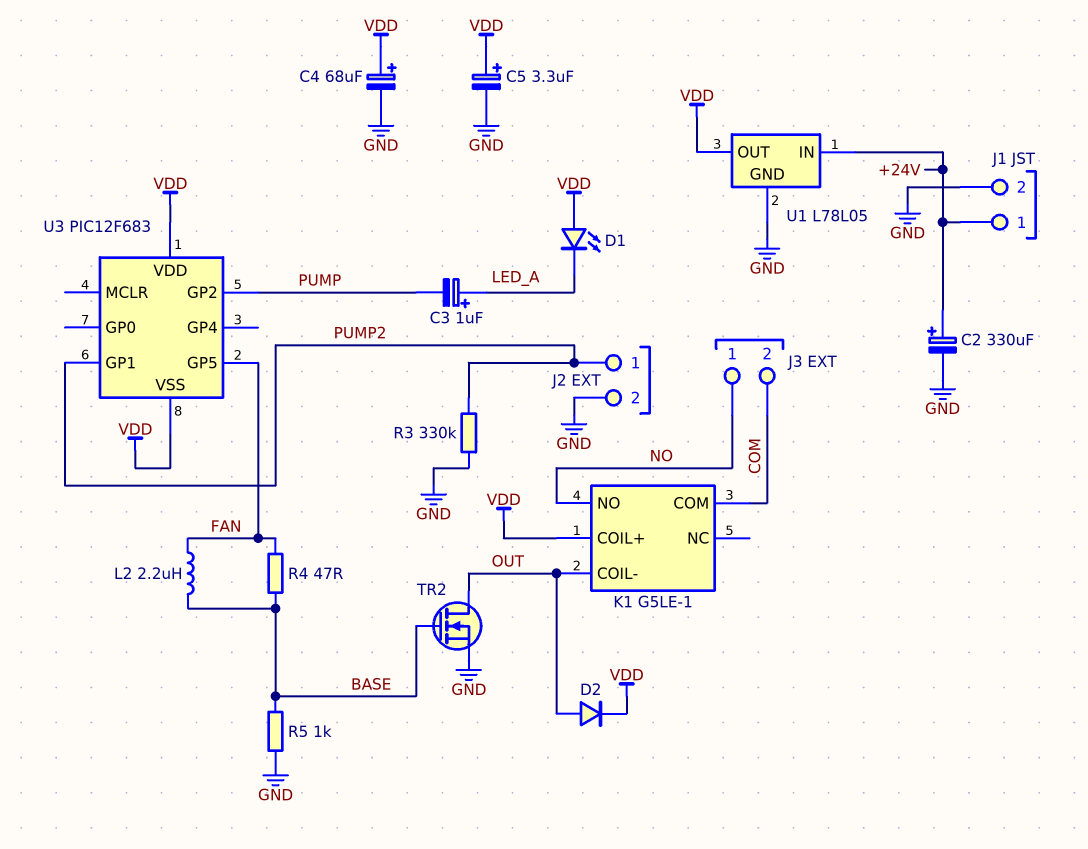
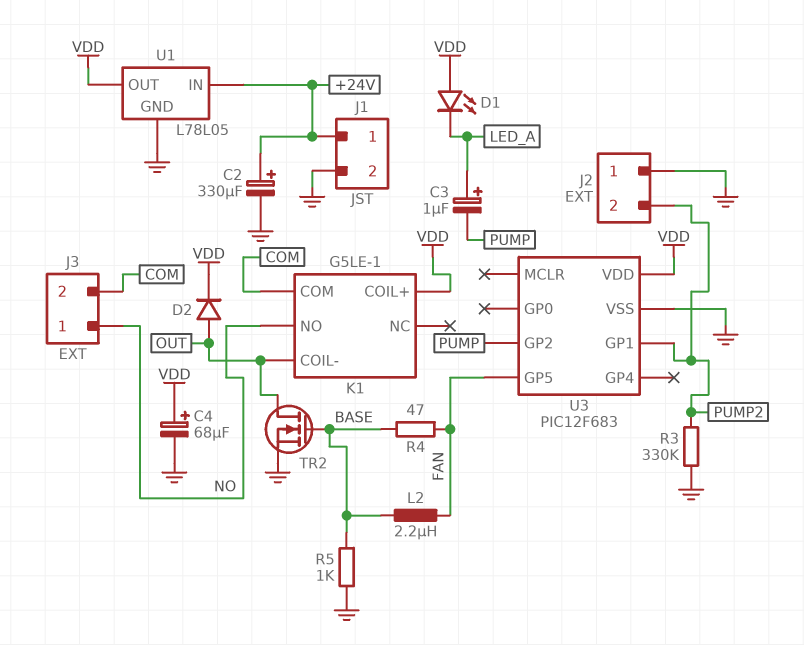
C5: 3.3uF (plus VDD, minus GND) -> none
J2 pin 1: PUMP2 -> GND
J2 pin 2: GND -> PUMP2
U3 pin VSS: VDD -> GND

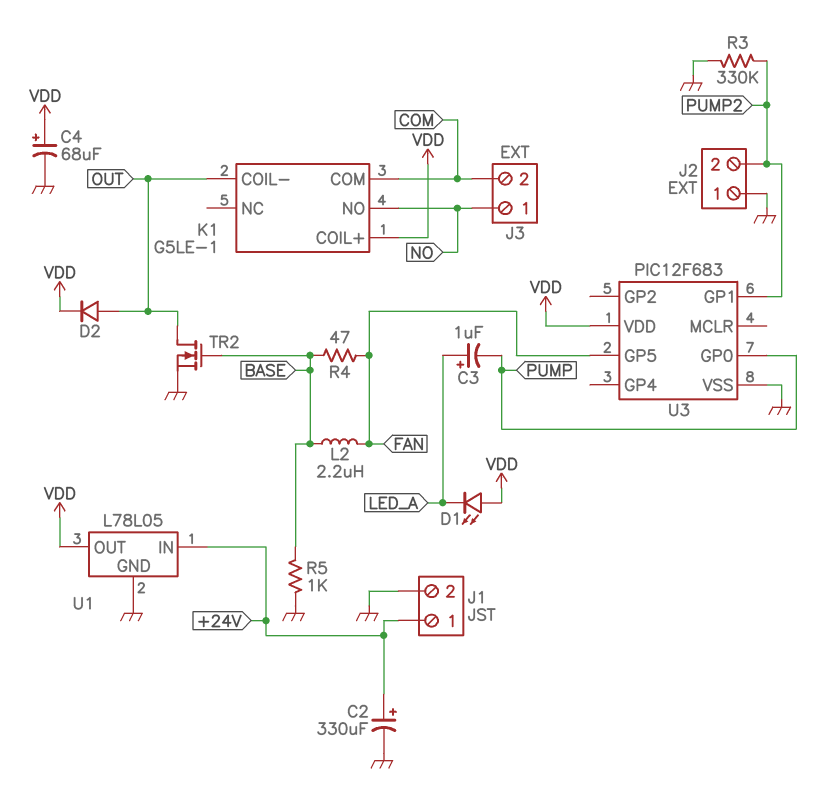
U3 pin GP0: none -> PUMP
U3 pin GP2: PUMP -> none

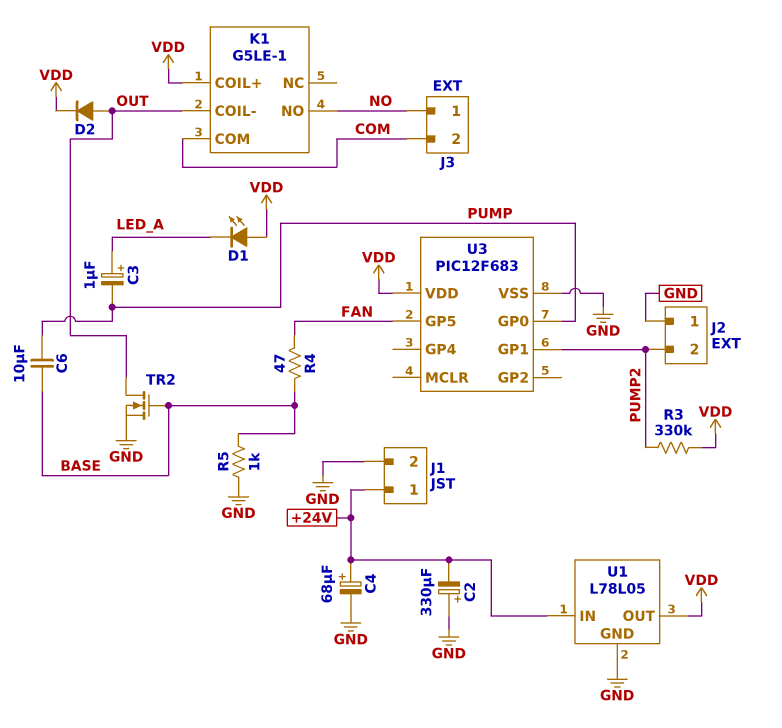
C2: 330uF (plus +24V, minus GND) -> 330uF (plus GND, minus +24V)
C4: 68uF (plus VDD, minus GND) -> 68uF (plus +24V, minus GND)
C6: none -> 10uF (BASE, PUMP)
L2: 2.2uH (BASE, FAN) -> none
R3: 330k (GND, PUMP2) -> 330k (PUMP2, VDD)

